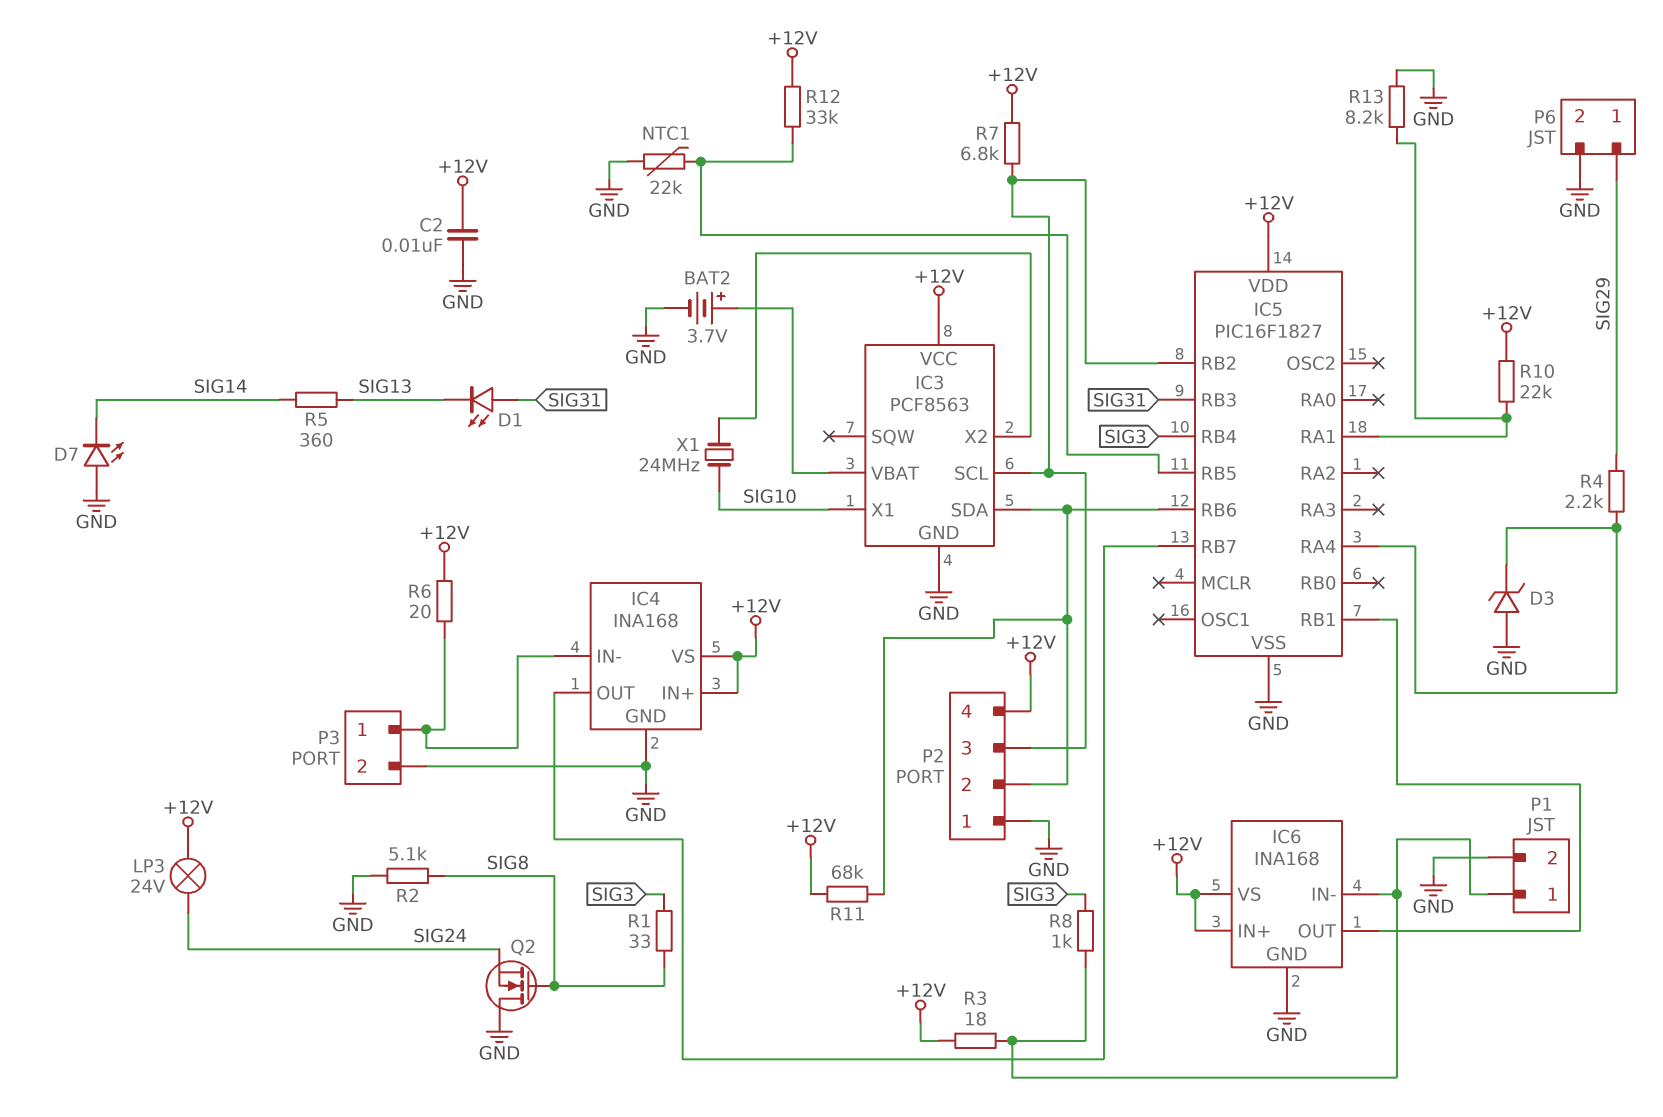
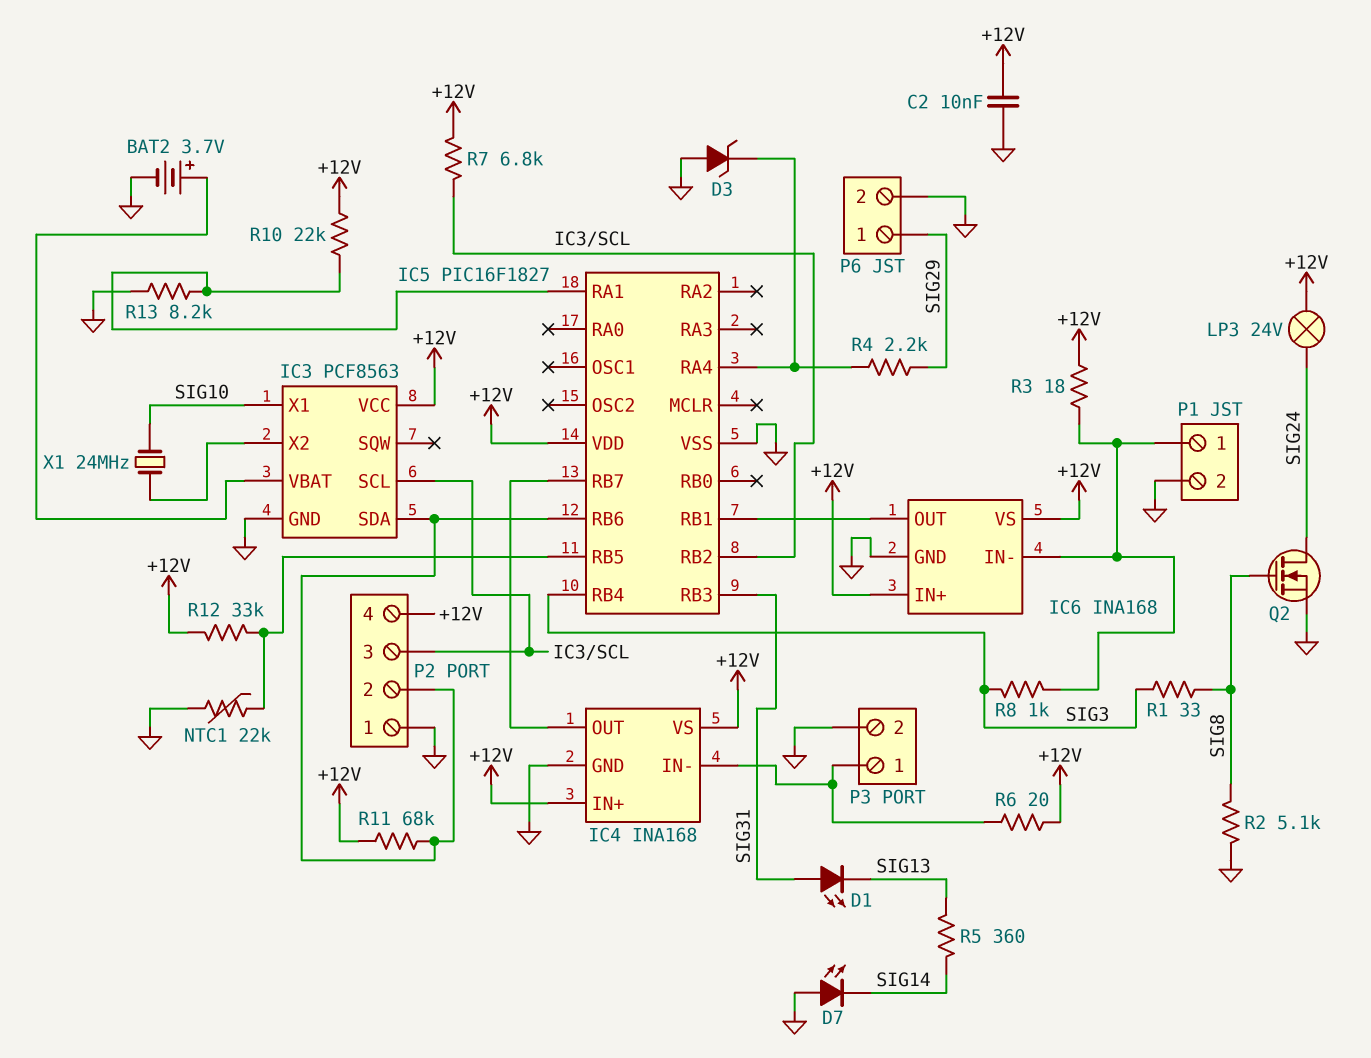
Q2: NMOS (G SIG8, D GND, S SIG24) -> NMOS (G SIG8, D SIG24, S GND)

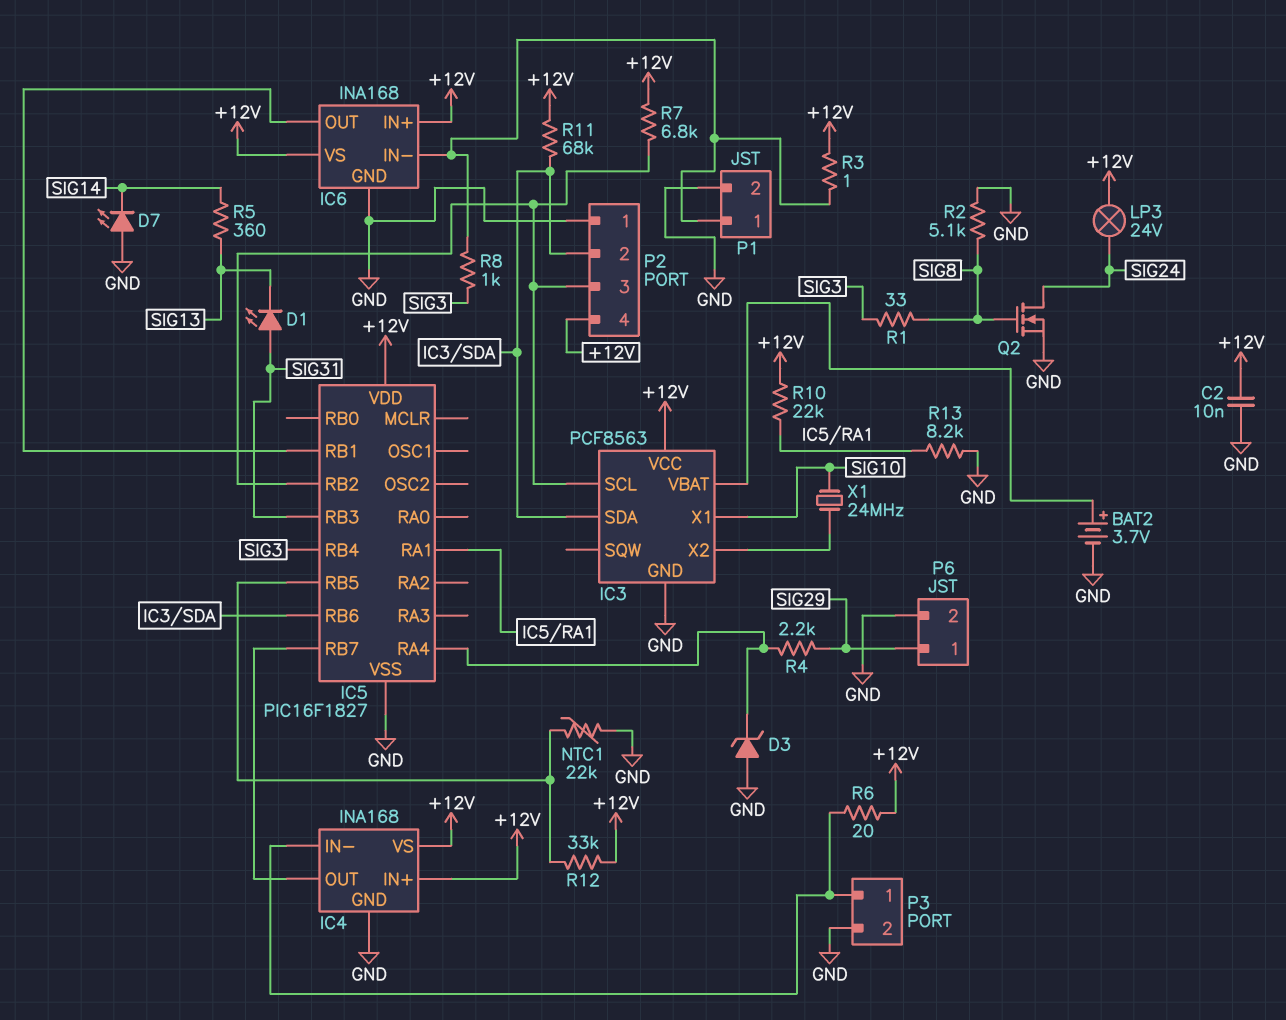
R3: 18 (+12V, IC6/IN-) -> 1 (+12V, IC6/IN-)

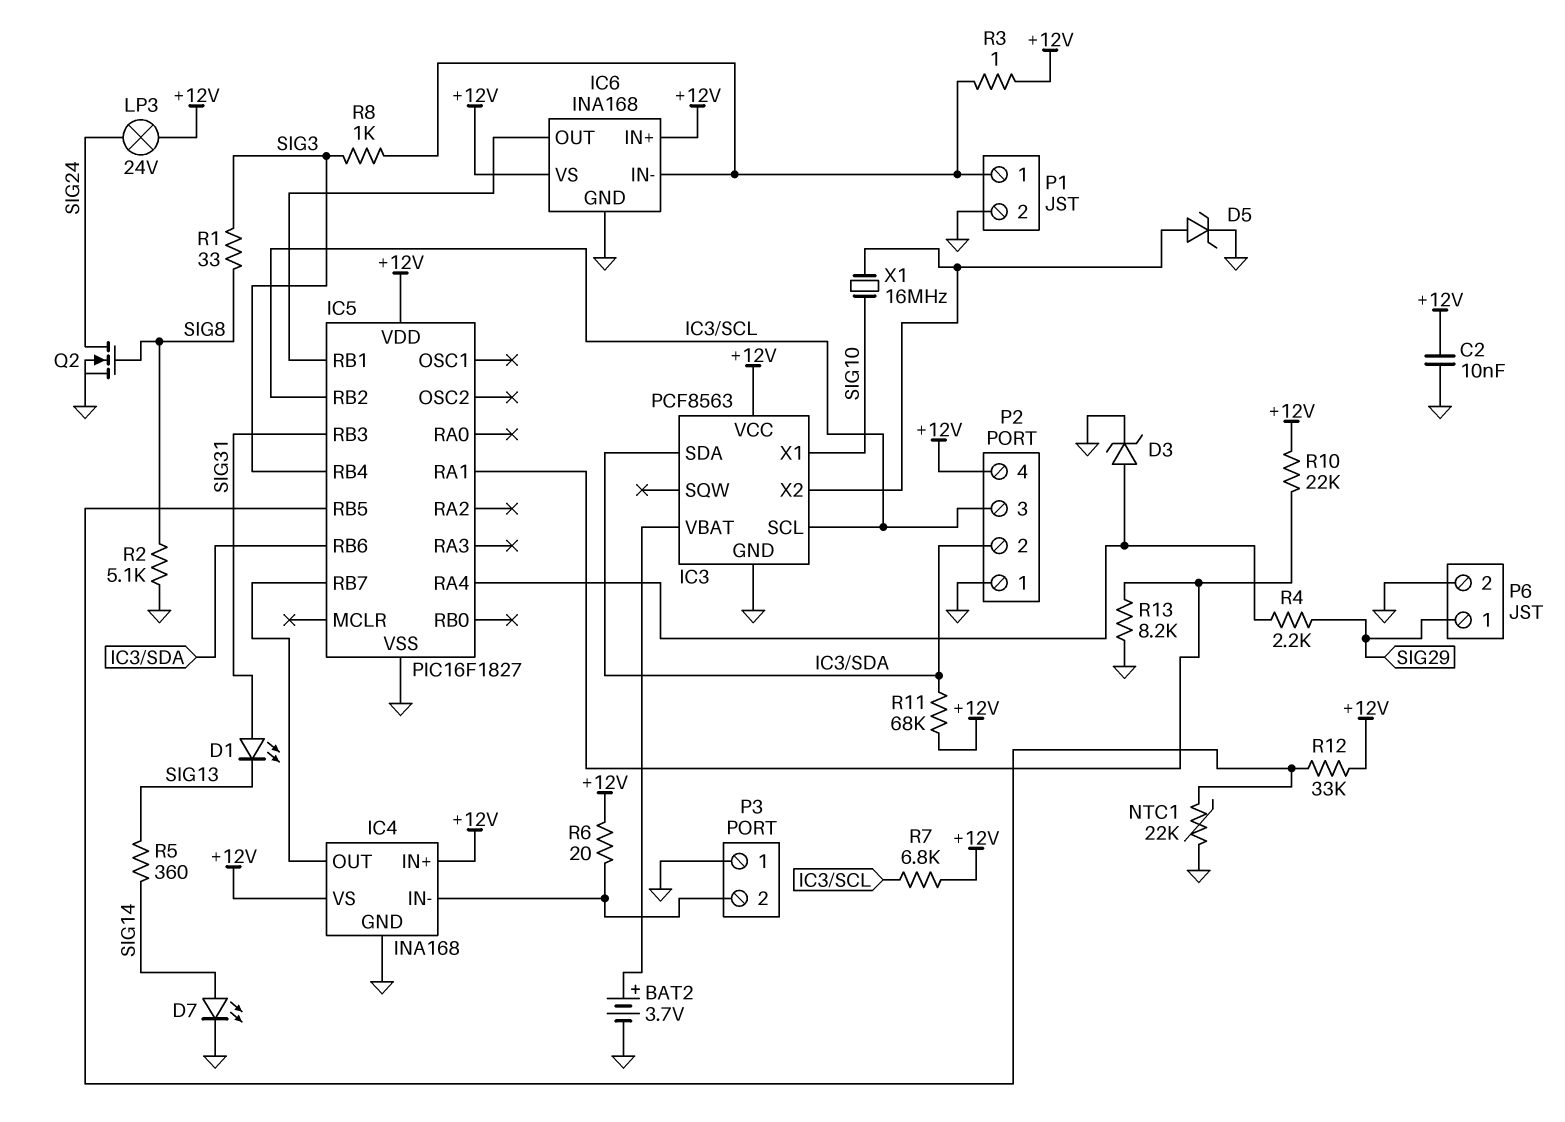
D3: zener (A GND, K IC5/RA4) -> zener (A IC5/RA4, K GND)
D5: none -> zener (A IC3/X2, K GND)
D7: LED (A GND, K SIG14) -> LED (A SIG14, K GND)
P3 pin 1: IC4/IN- -> GND
P3 pin 2: GND -> IC4/IN-
X1: 24MHz (IC3/X2, SIG10) -> 16MHz (IC3/X2, SIG10)

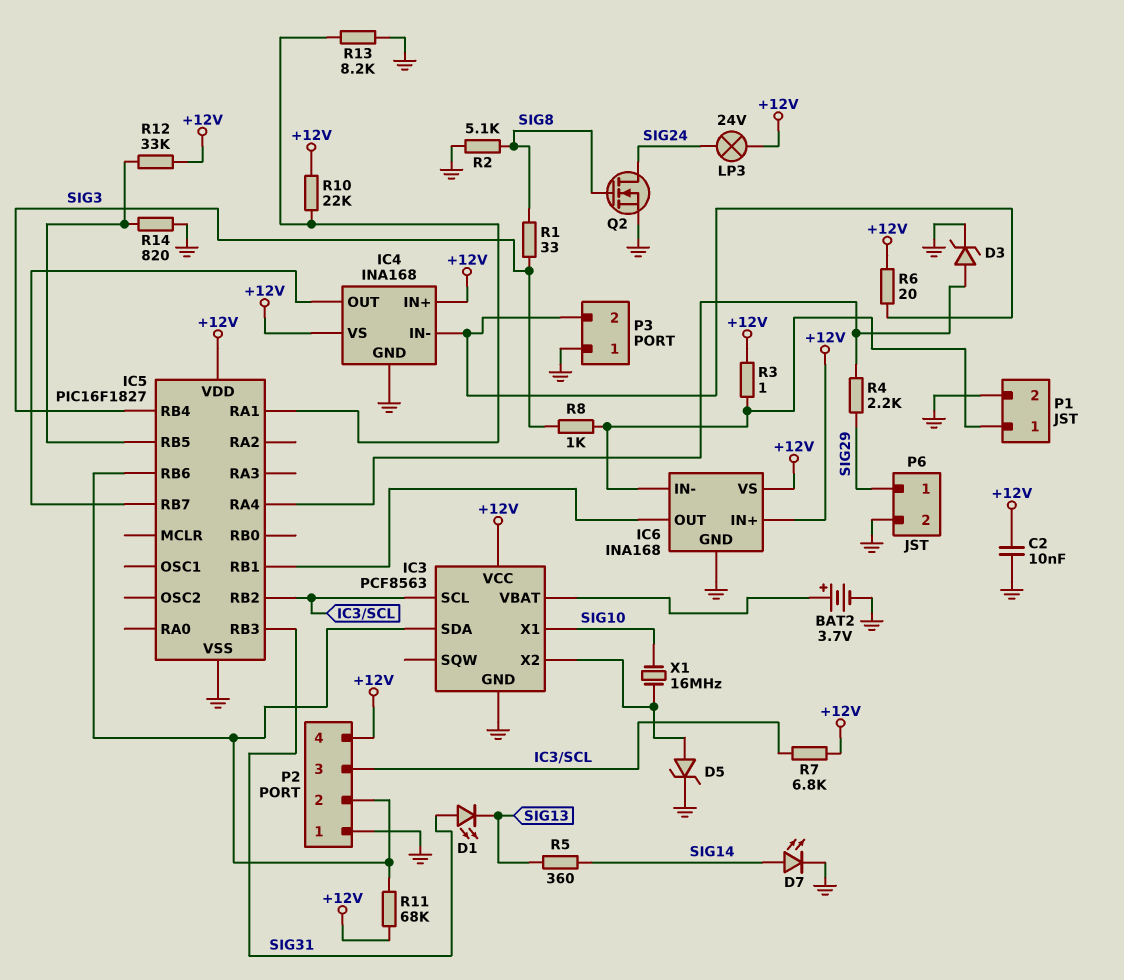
NTC1: 22k (GND, IC5/RB5) -> none
R14: none -> 820 (GND, IC5/RB5)

